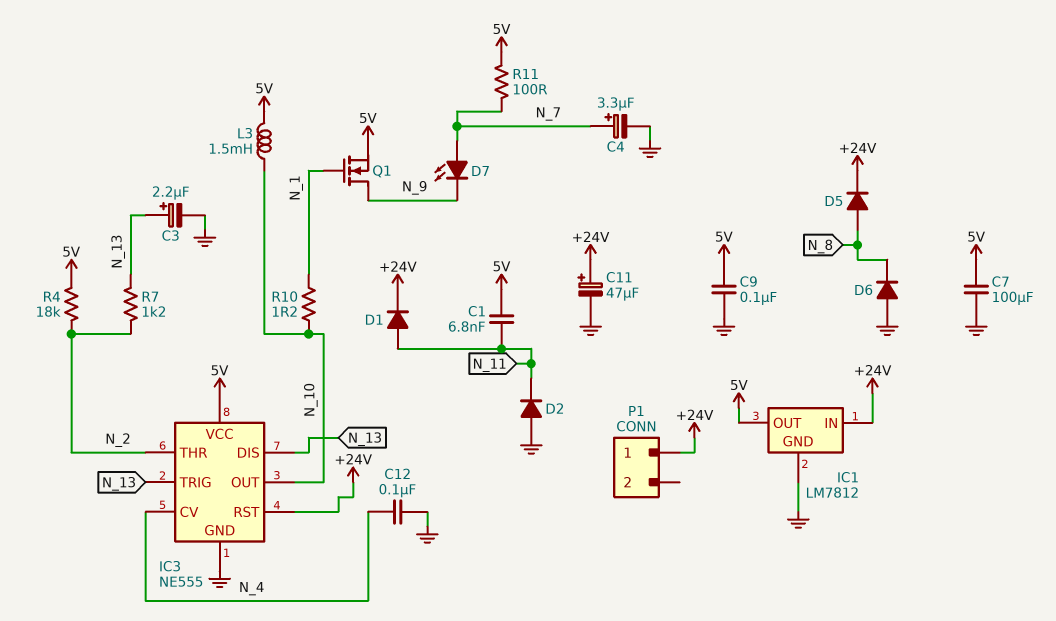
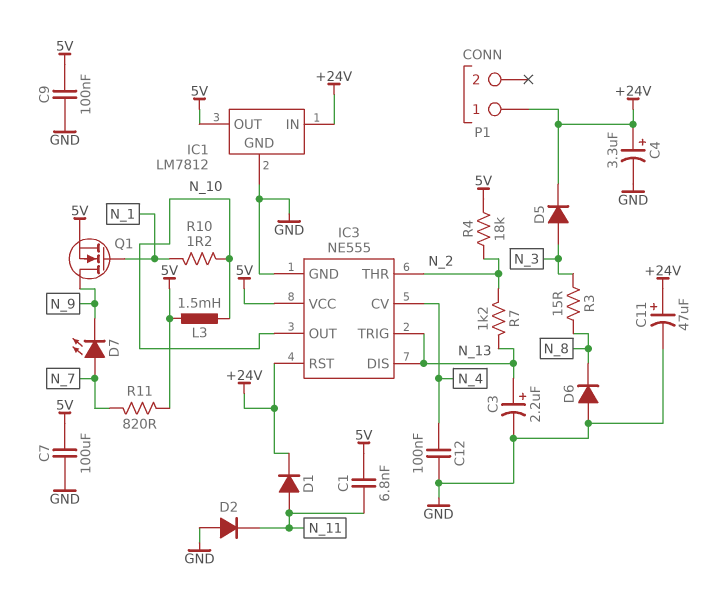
C4: 3.3uF (plus N_7, minus GND) -> 3.3uF (plus +24V, minus GND)
D5: diode (A N_8, K +24V) -> diode (A N_3, K +24V)
R3: none -> 15 (N_3, N_8)
R11: 100 (5V, N_7) -> 820 (5V, N_7)

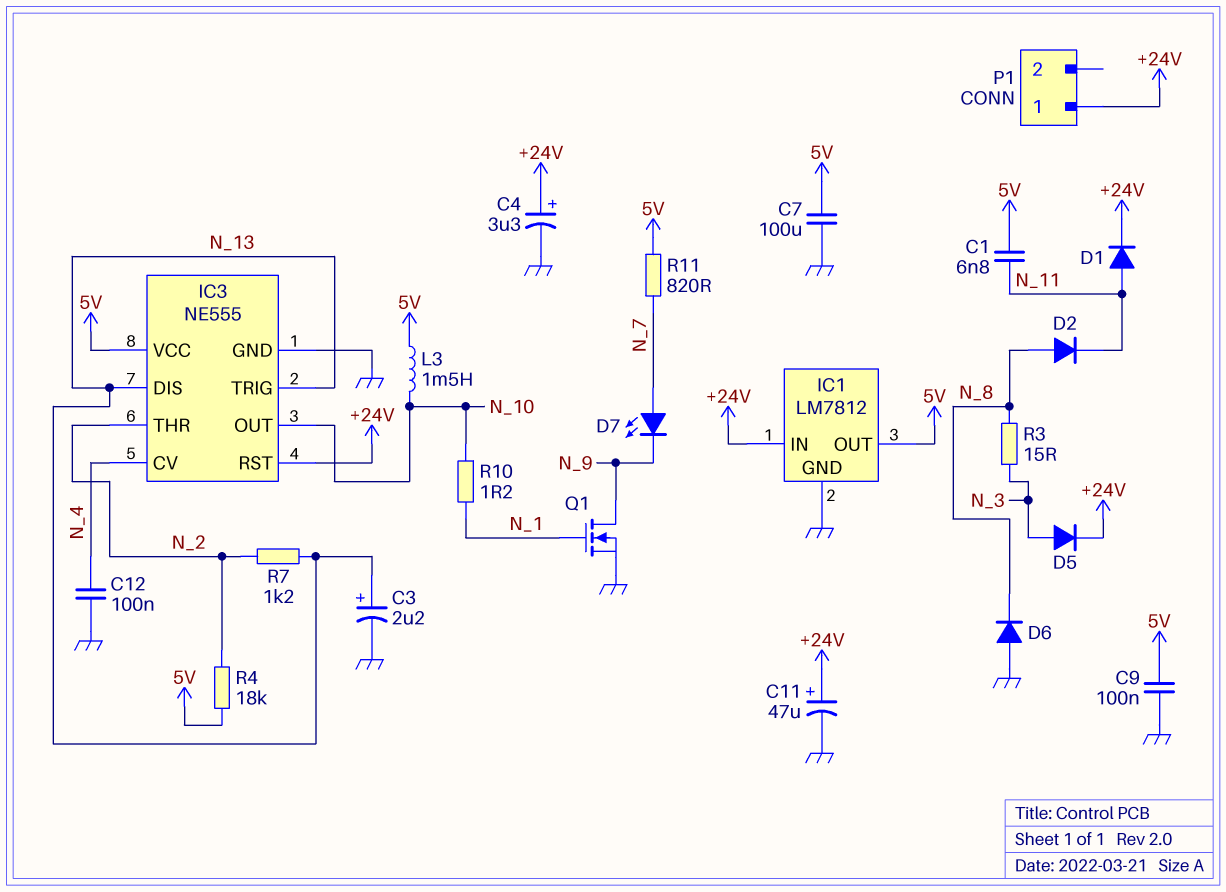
D2: diode (A GND, K N_11) -> diode (A N_8, K N_11)
Q1: NMOS (G N_1, D N_9, S 5V) -> NMOS (G N_1, D N_9, S GND)

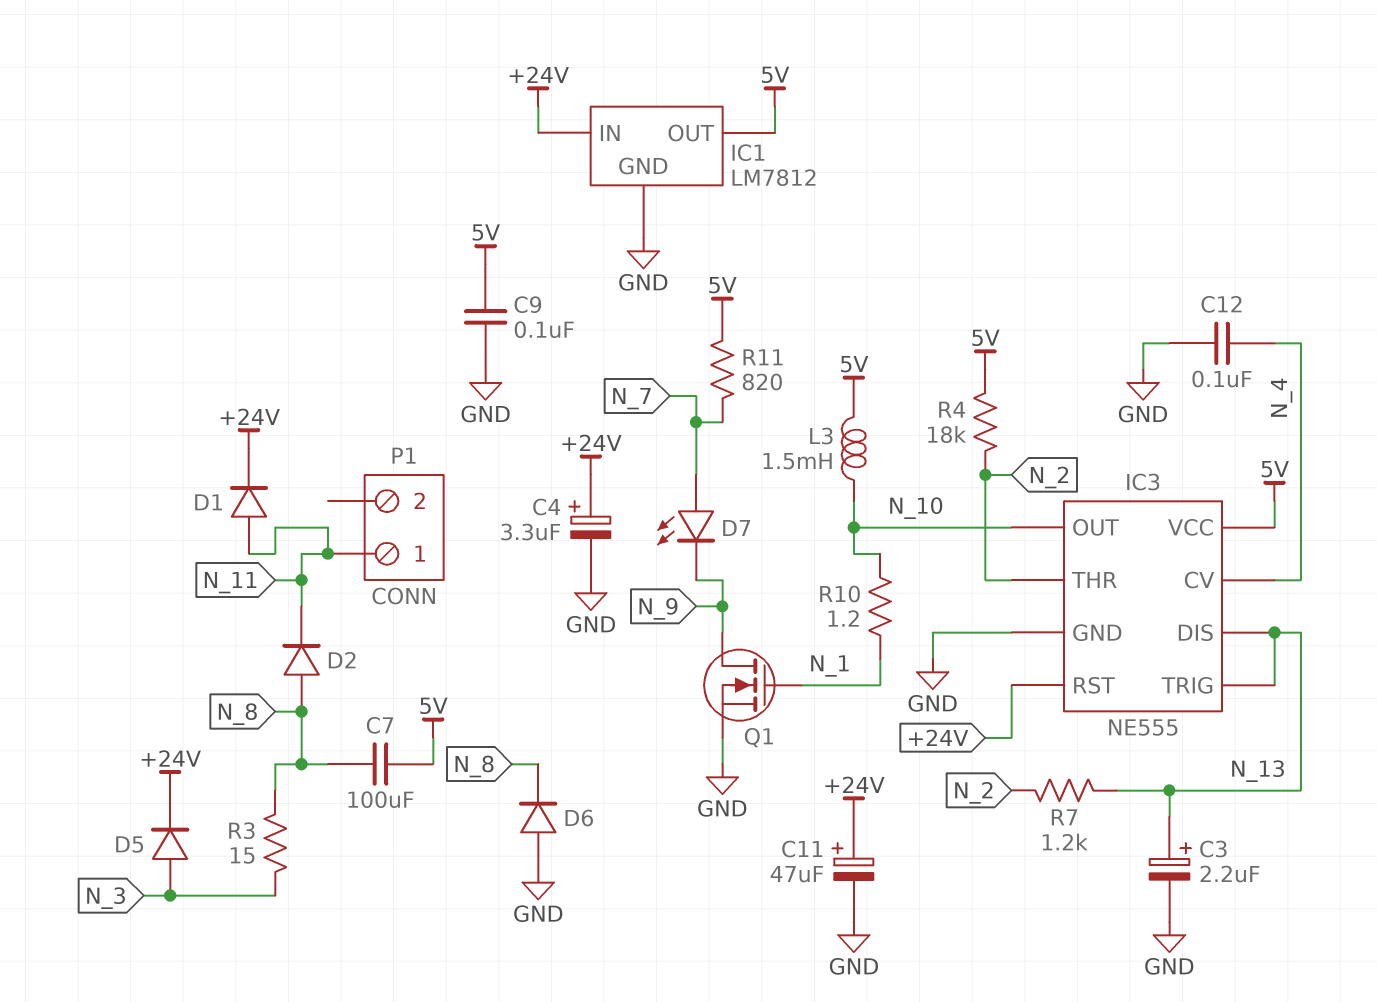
C1: 6.8nF (5V, N_11) -> none
C7: 100uF (5V, GND) -> 100uF (5V, N_8)
P1 pin 1: +24V -> N_11

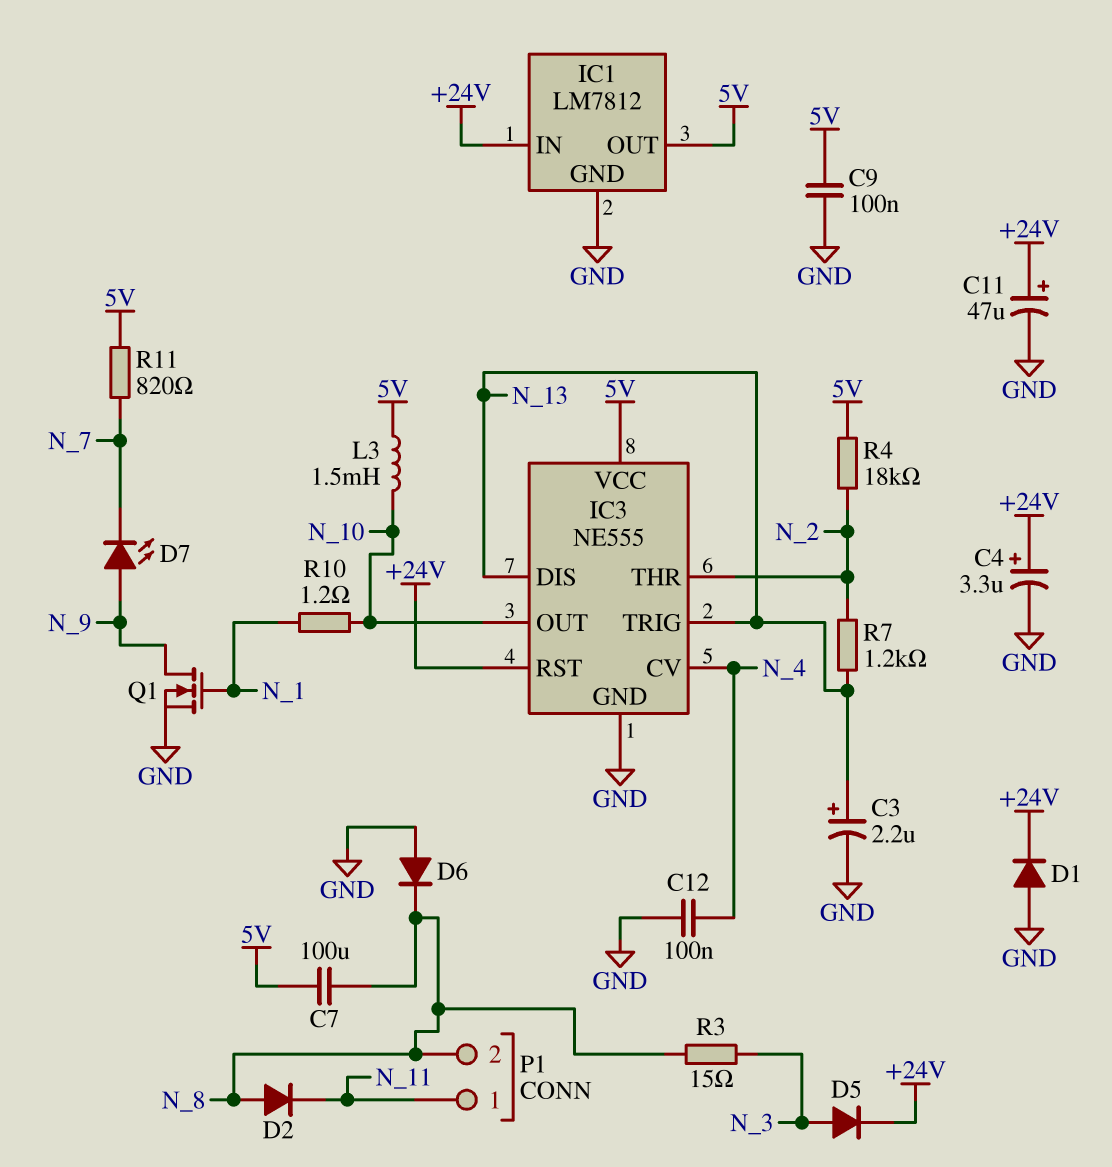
D1: diode (A N_11, K +24V) -> diode (A GND, K +24V)
D7: LED (A N_7, K N_9) -> LED (A N_9, K N_7)
P1 pin 2: none -> N_8

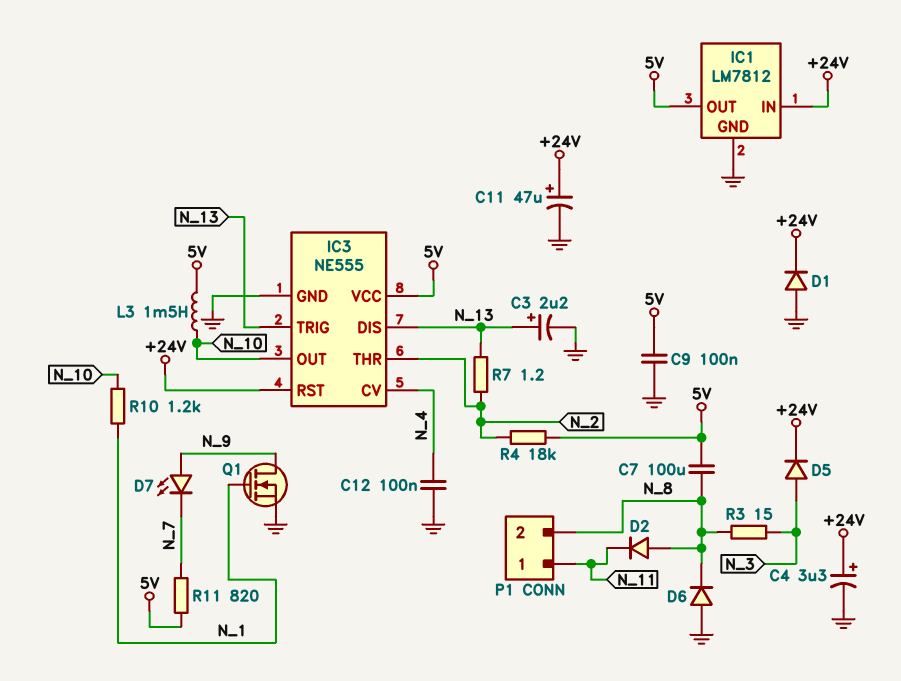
R7: 1.2k (N_2, N_13) -> 1.2 (N_2, N_13)
R10: 1.2 (N_1, N_10) -> 1.2k (N_1, N_10)

